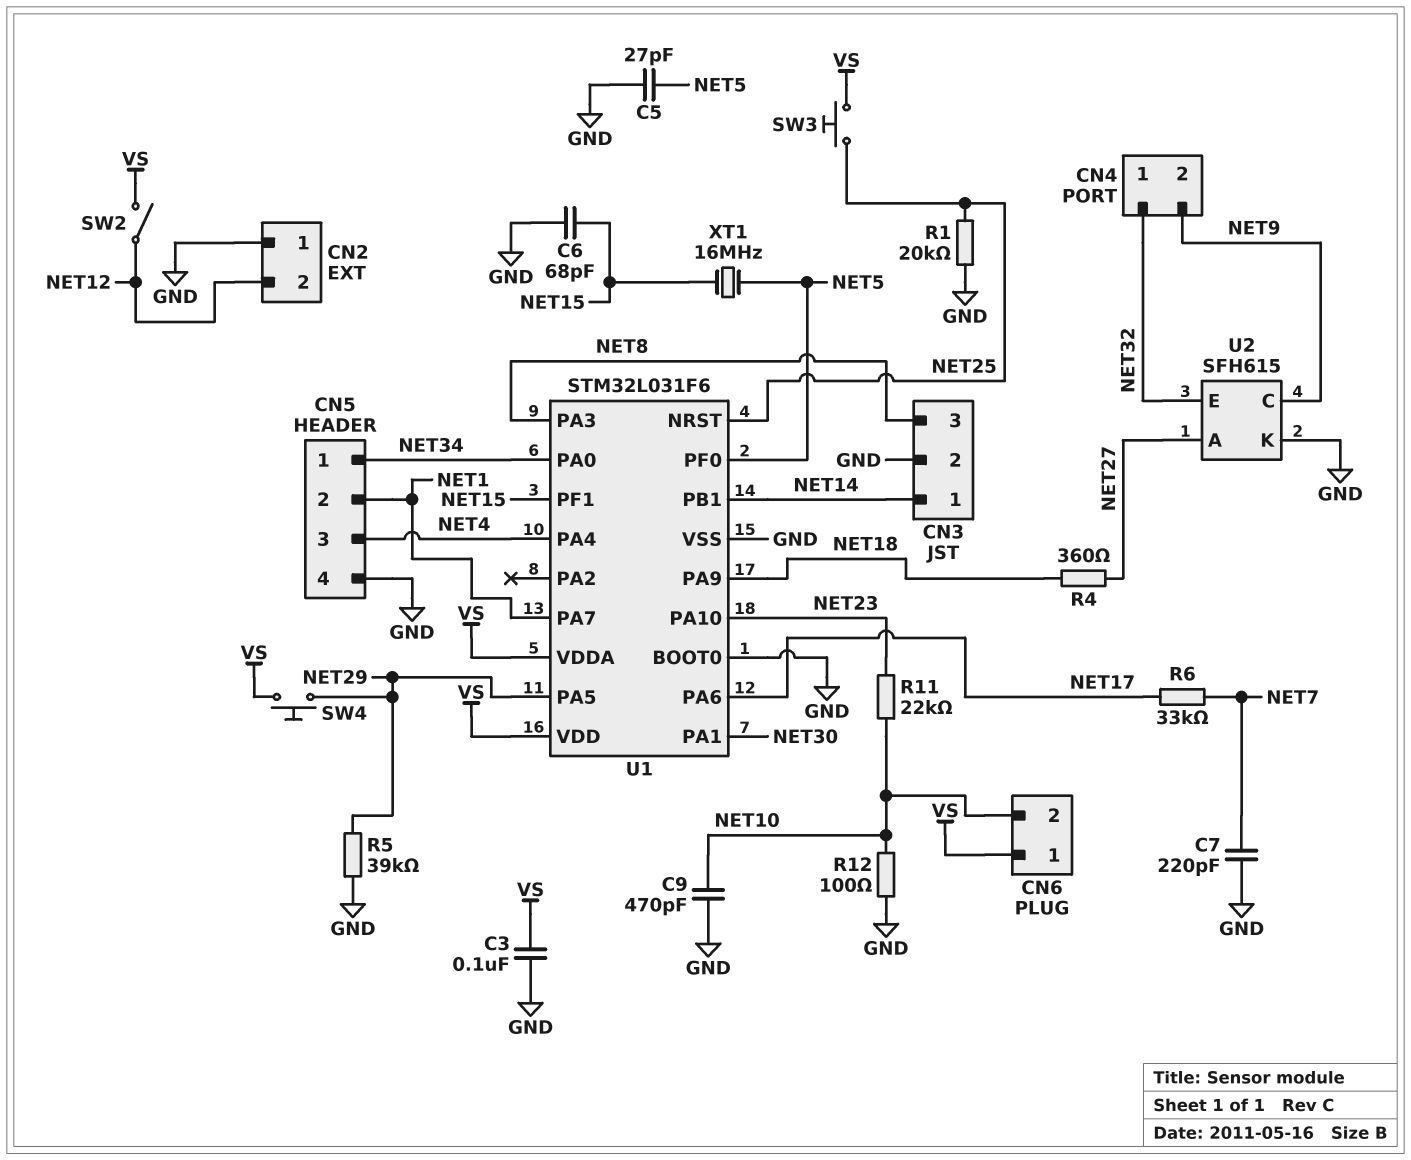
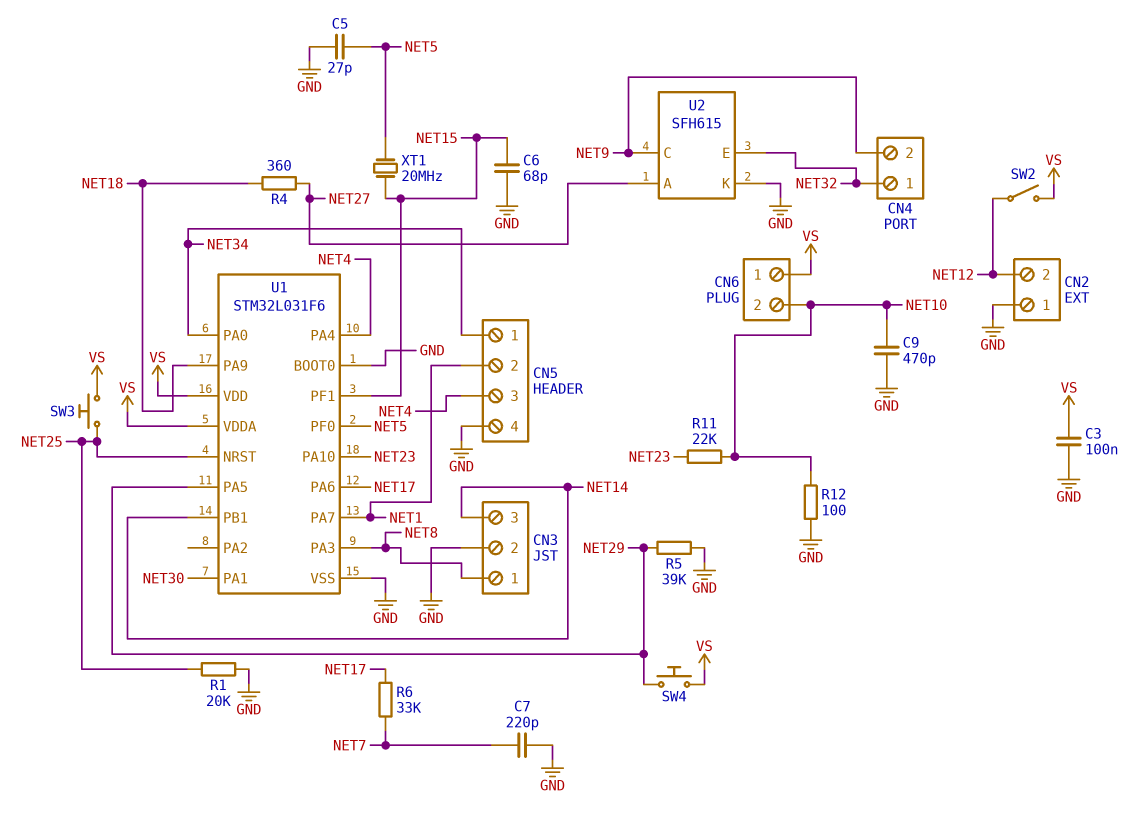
CN3 pin 1: NET14 -> NET8
CN3 pin 3: NET8 -> NET14
XT1: 16MHz (NET5, NET15) -> 20MHz (NET5, NET15)

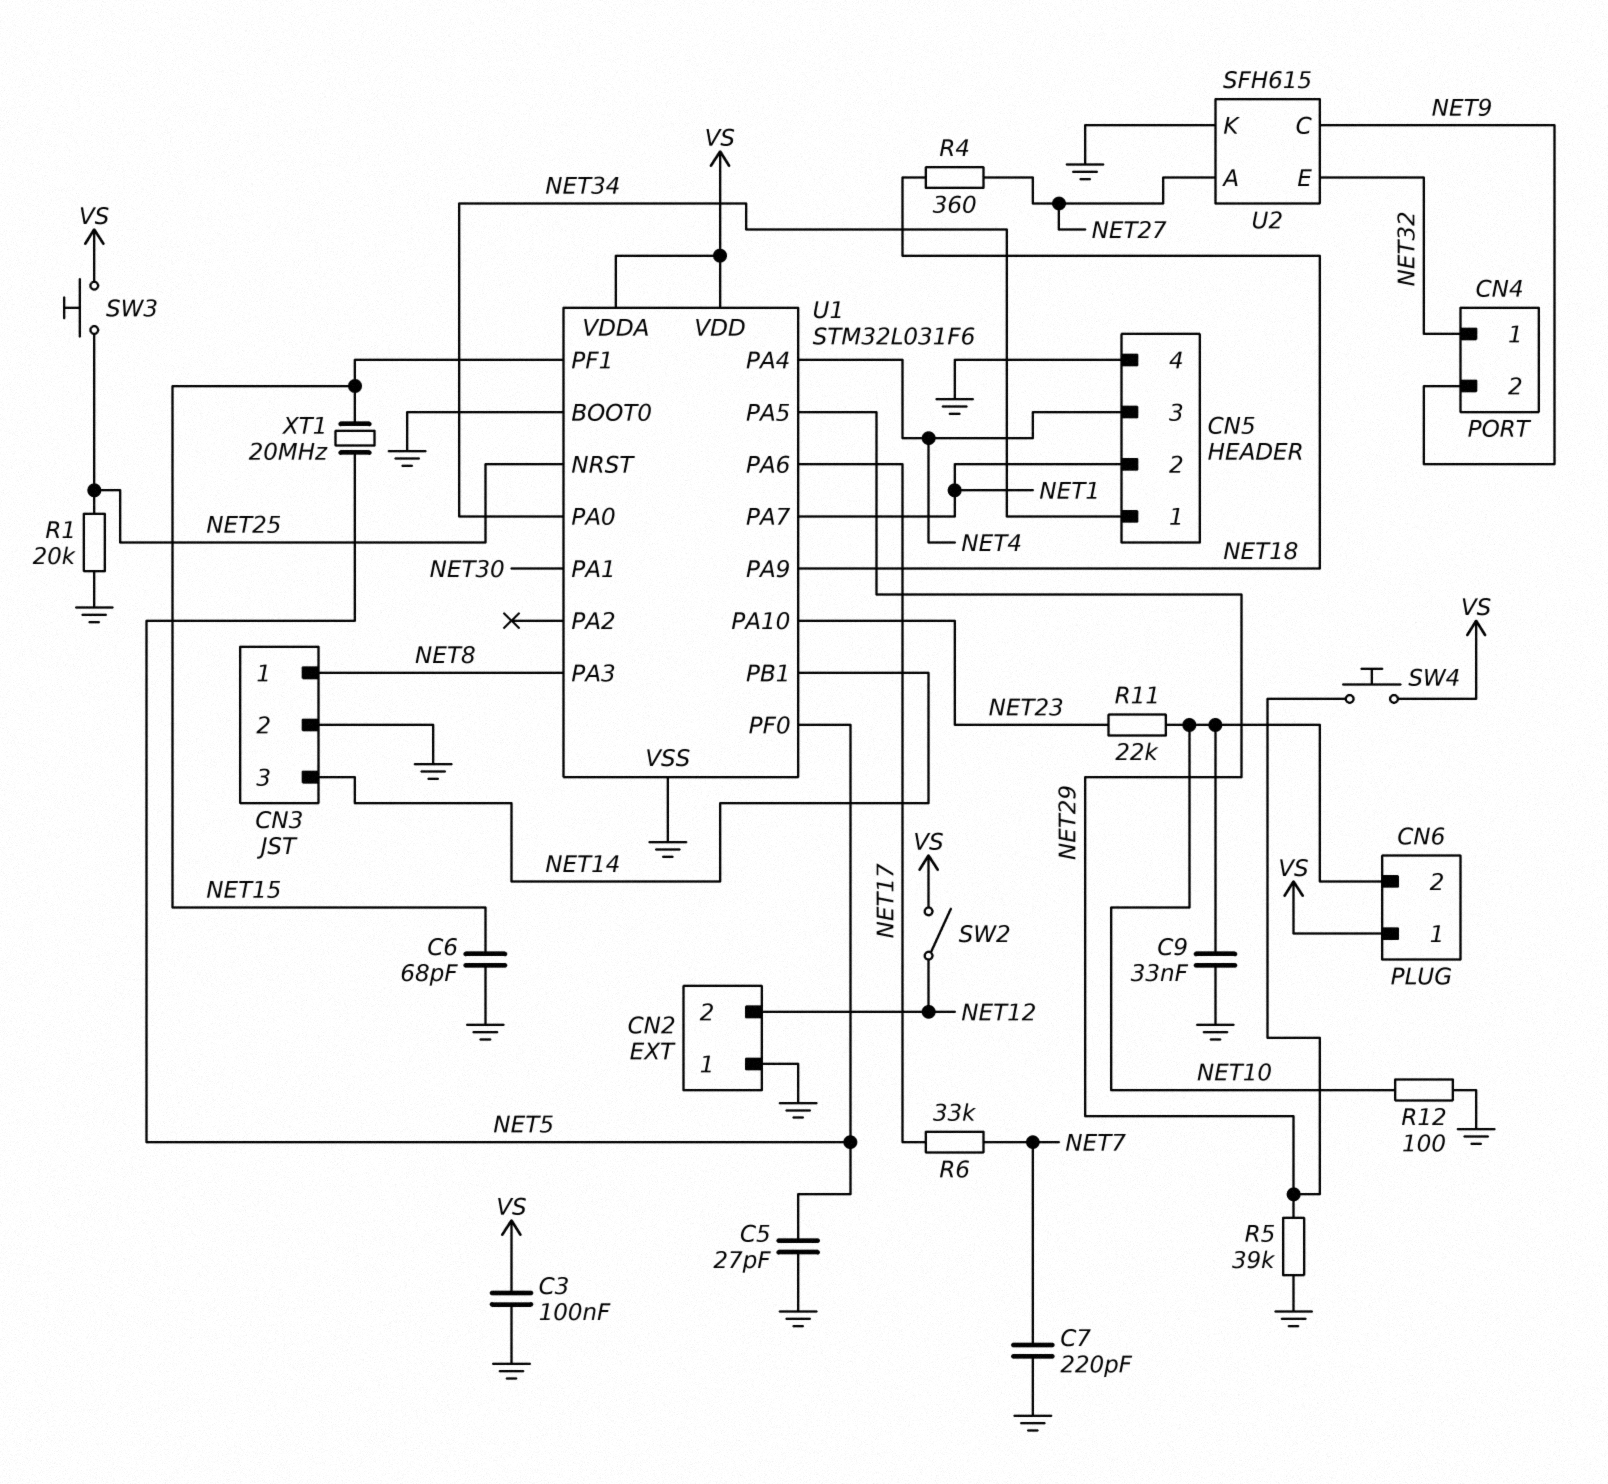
C9: 470pF (GND, NET10) -> 33nF (GND, NET10)

